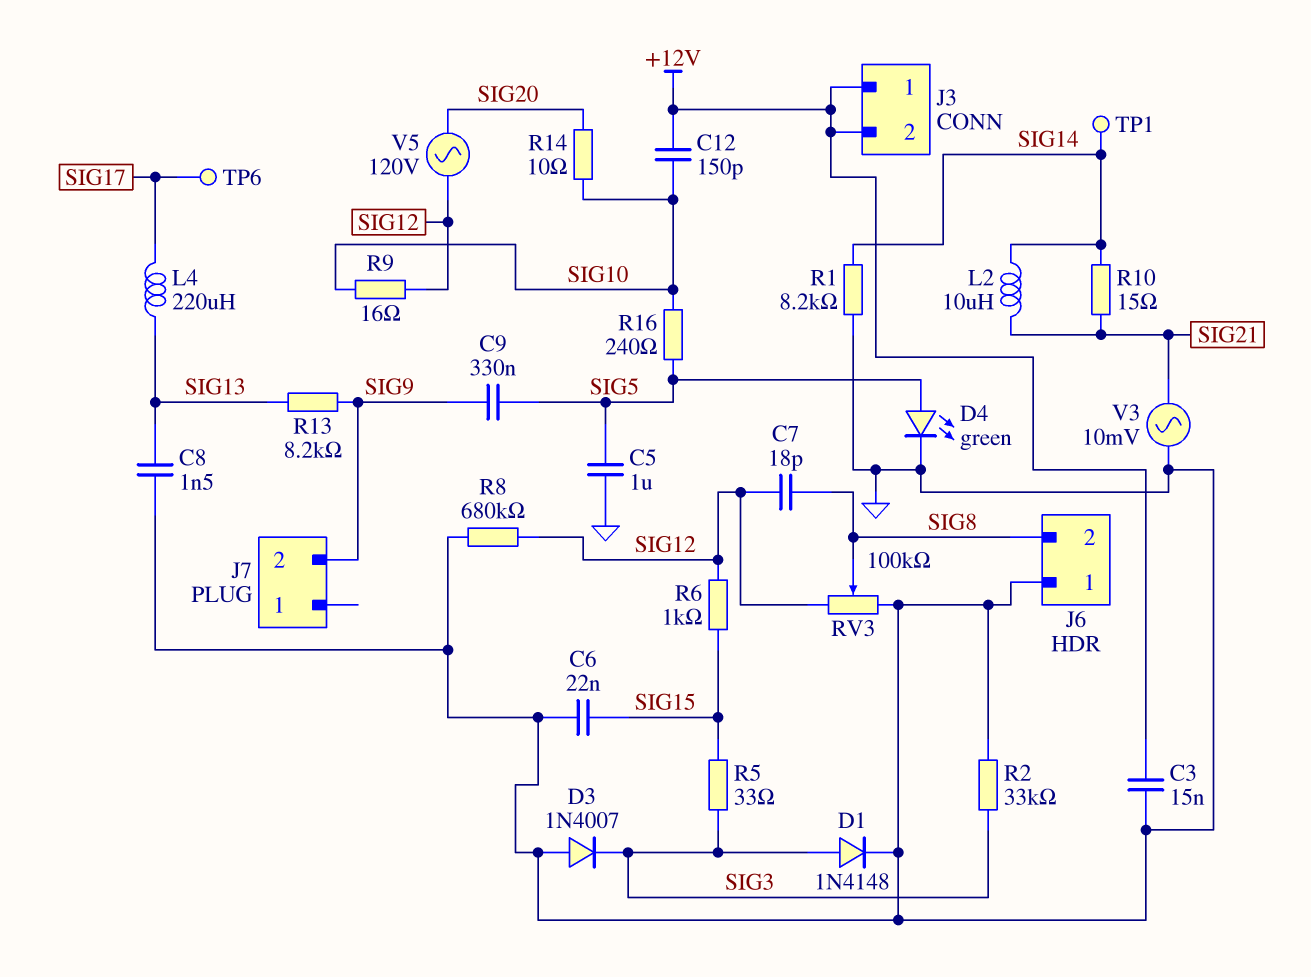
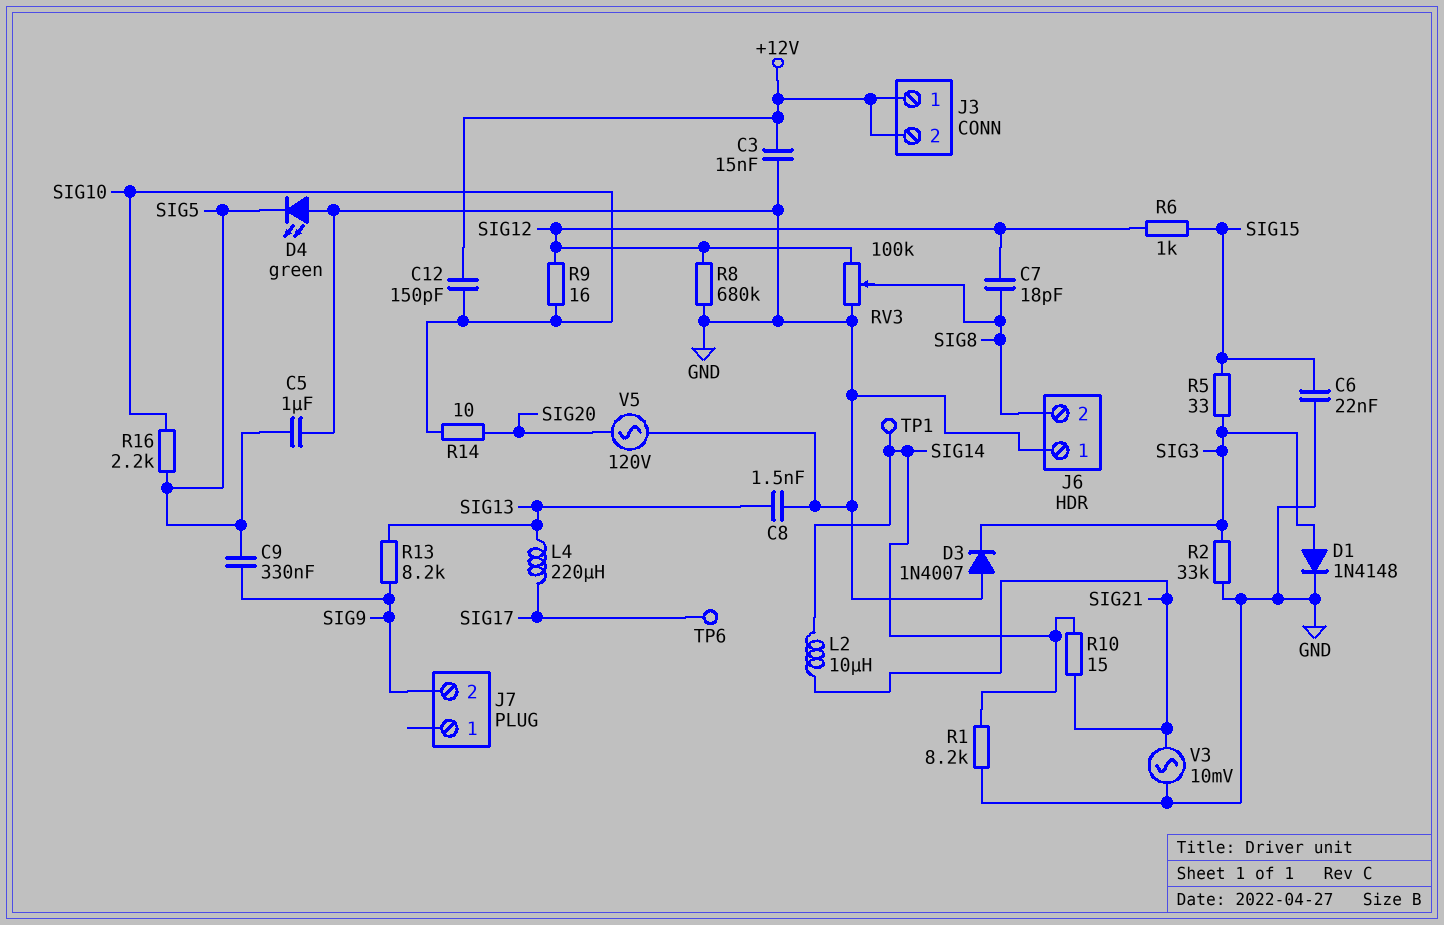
D4: LED green (A SIG5, K GND) -> LED green (A GND, K SIG5)
R16: 240 (SIG5, SIG10) -> 2.2k (SIG5, SIG10)
V5: AC 120V (SIG12, SIG20) -> AC 120V (GND, SIG20)

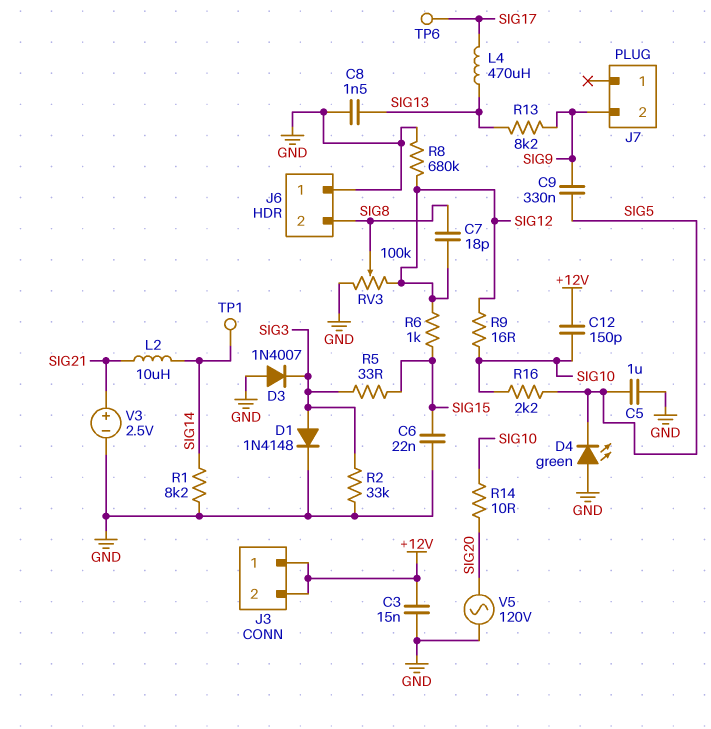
L4: 220uH (SIG13, SIG17) -> 470uH (SIG13, SIG17)
R10: 15 (SIG14, SIG21) -> none
V3: AC 10mV (GND, SIG21) -> 2.5V (plus SIG21, minus GND)

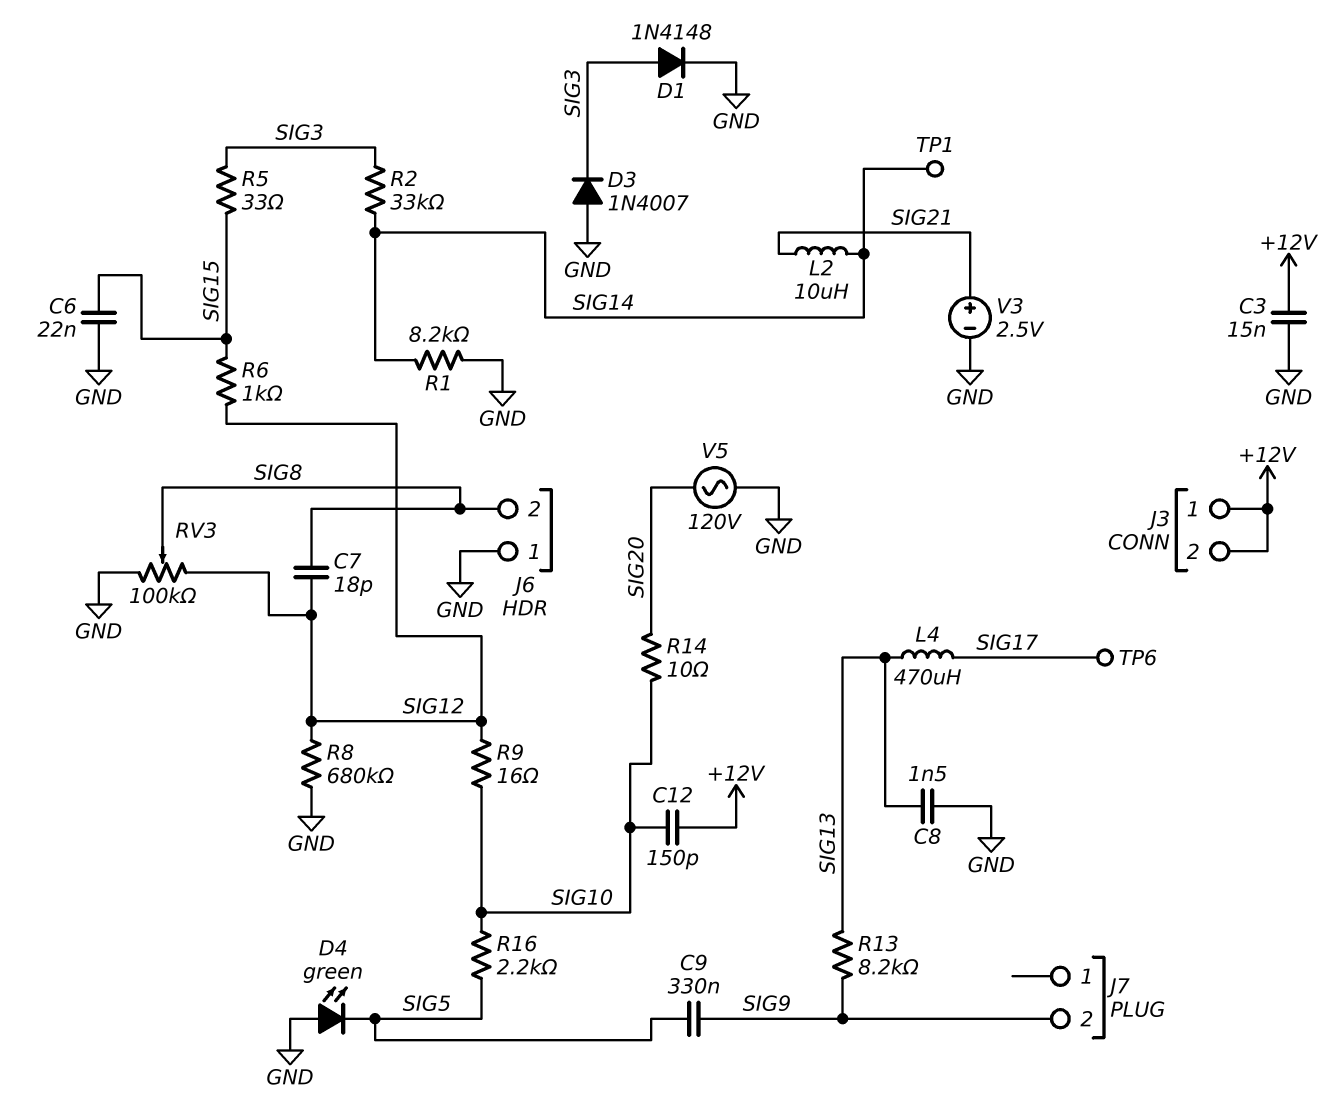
C5: 1uF (GND, SIG5) -> none
R2: 33k (GND, SIG3) -> 33k (SIG3, SIG14)

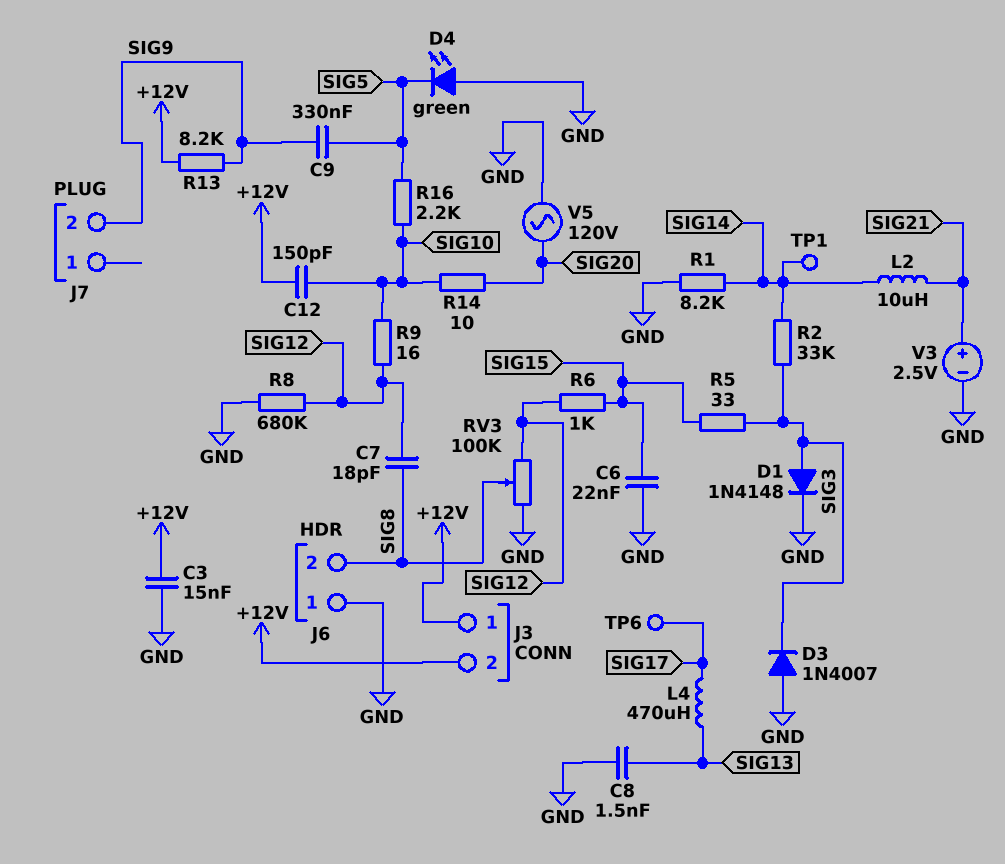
R13: 8.2k (SIG9, SIG13) -> 8.2k (+12V, SIG9)

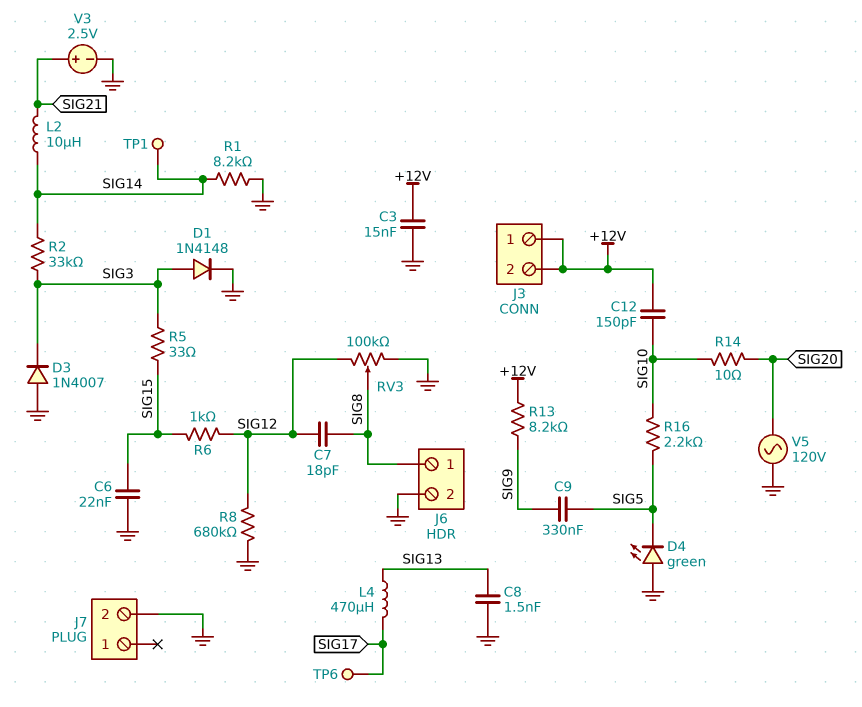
J6 pin 1: GND -> SIG8
J6 pin 2: SIG8 -> GND
J7 pin 2: SIG9 -> GND
R9: 16 (SIG10, SIG12) -> none

